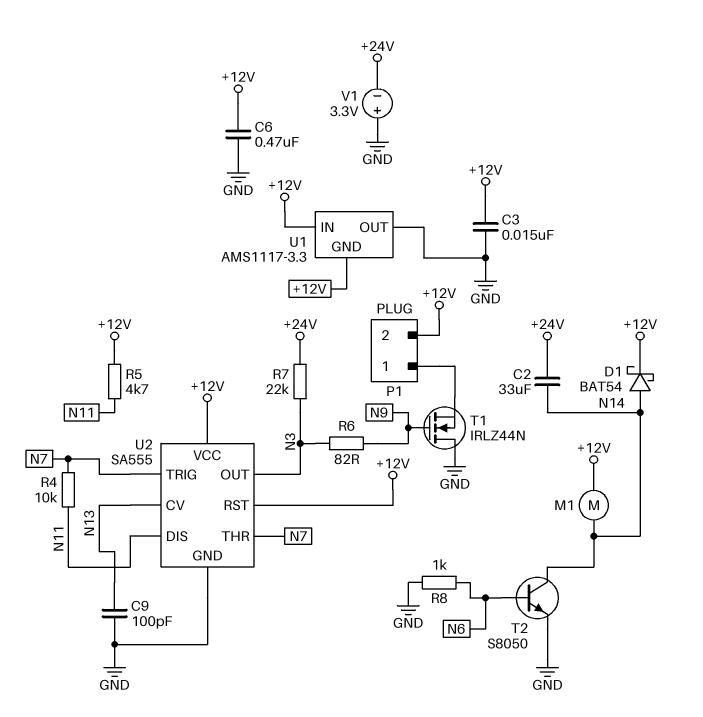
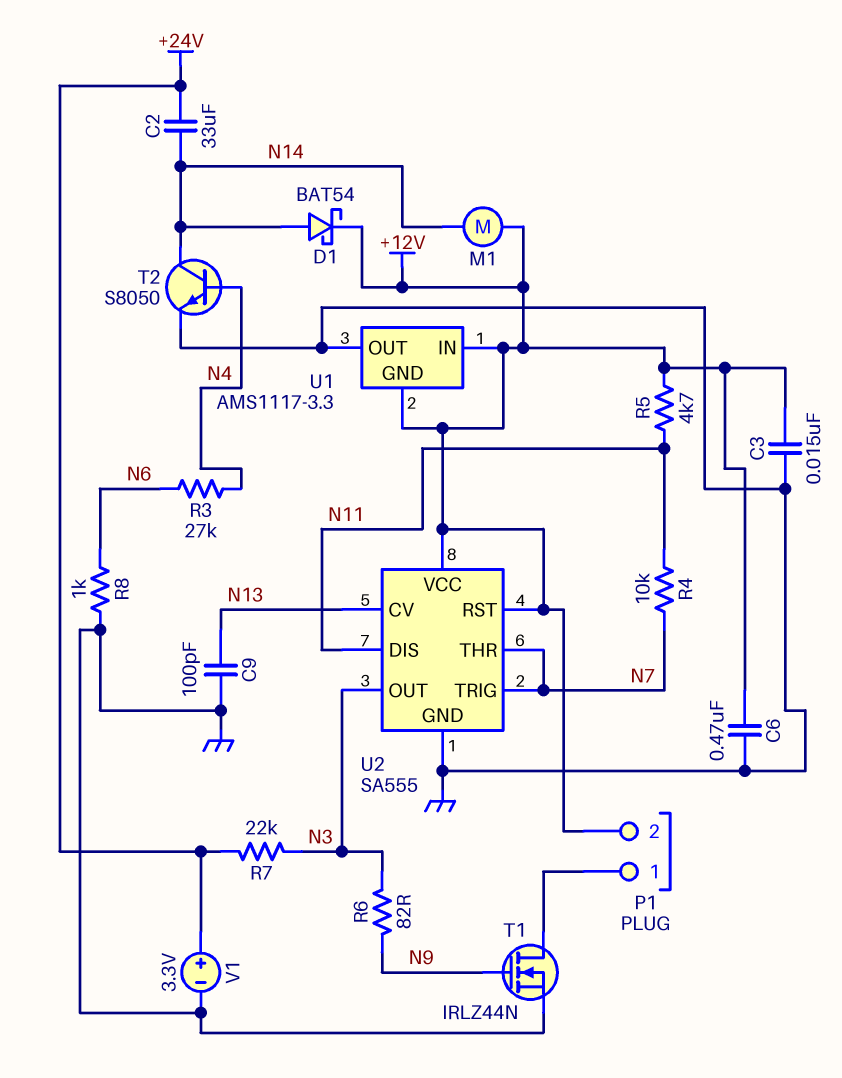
R3: none -> 27k (N4, N6)
T1: NMOS IRLZ44N (G N9, D GND, S P1/1) -> NMOS IRLZ44N (G N9, D P1/1, S GND)
T2: NPN S8050 (B N6, C N14, E GND) -> NPN S8050 (B N4, C N14, E GND)
V1: 3.3V (plus GND, minus +24V) -> 3.3V (plus +24V, minus GND)

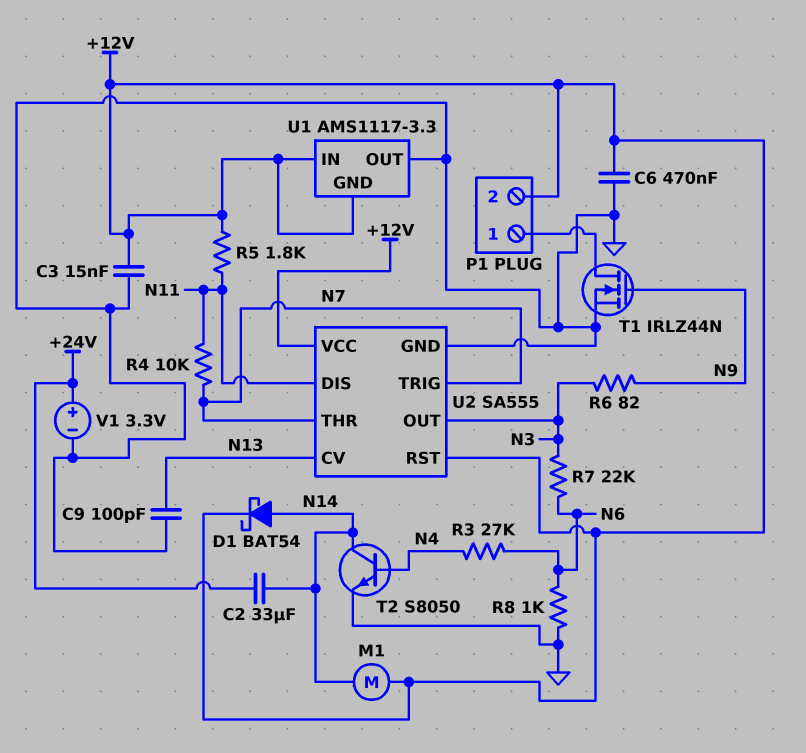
R5: 4.7k (+12V, N11) -> 1.8k (+12V, N11)
R7: 22k (+24V, N3) -> 22k (N3, N6)

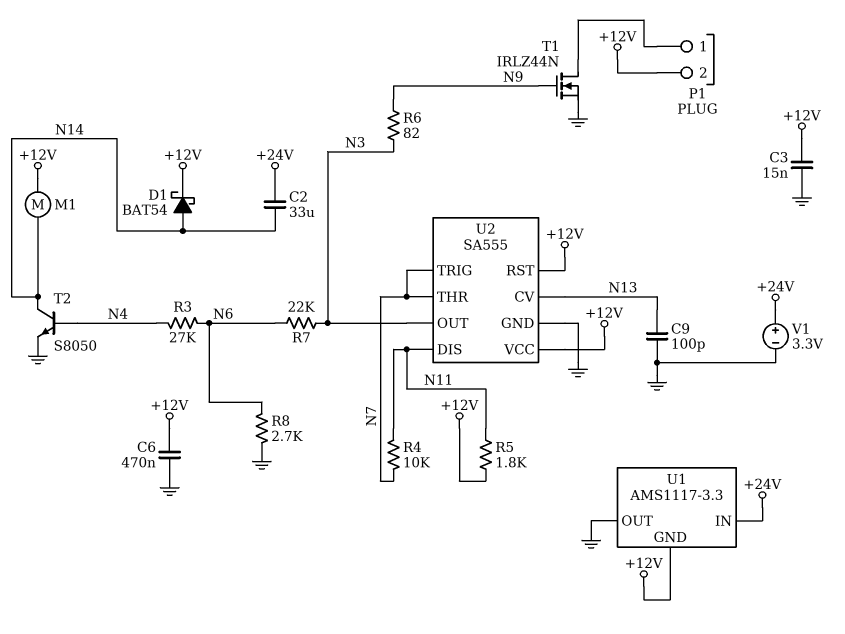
R8: 1k (GND, N6) -> 2.7k (GND, N6)
U1 pin IN: +12V -> +24V

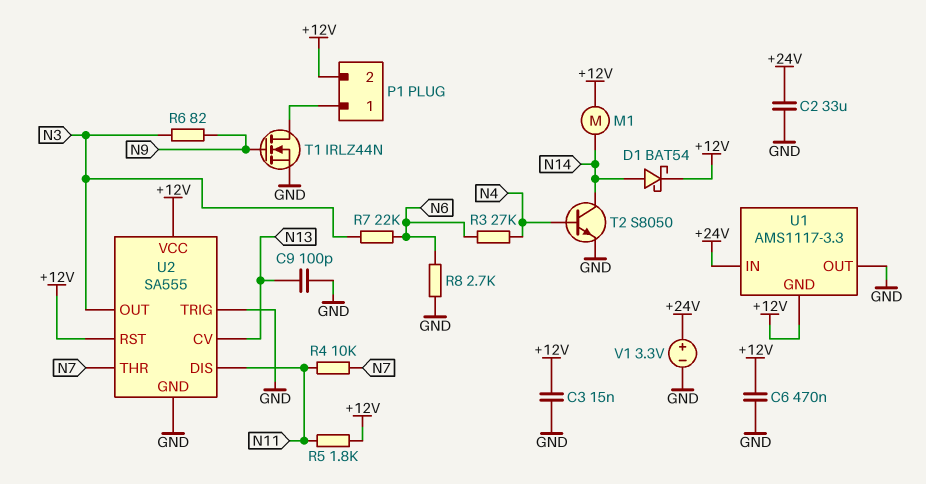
C2: 33uF (+24V, N14) -> 33uF (+24V, GND)
U2 pin TRIG: N7 -> GND

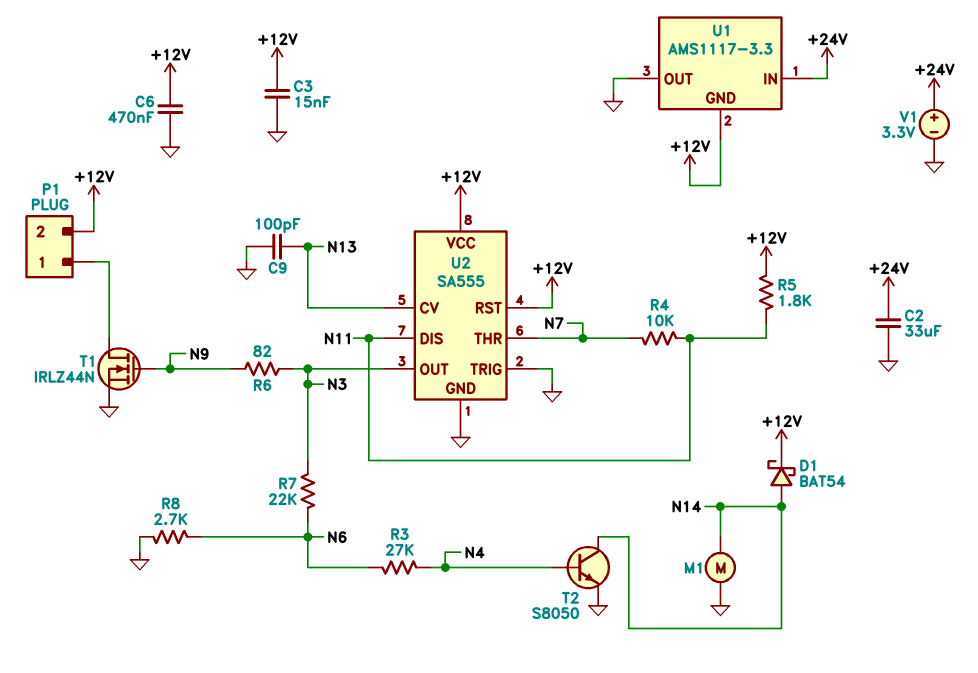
M1: motor (+12V, N14) -> motor (GND, N14)

